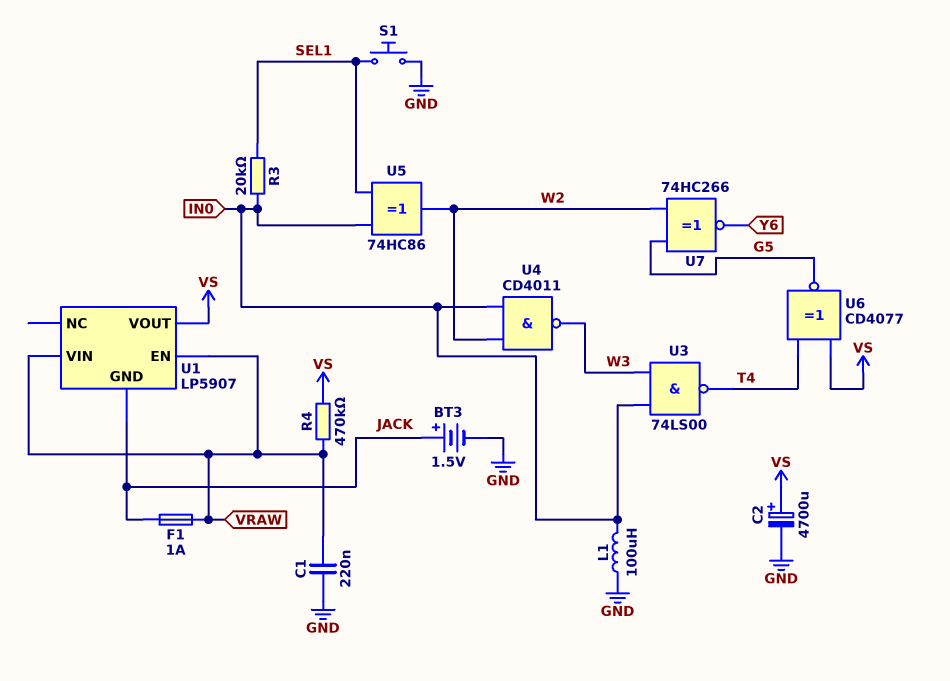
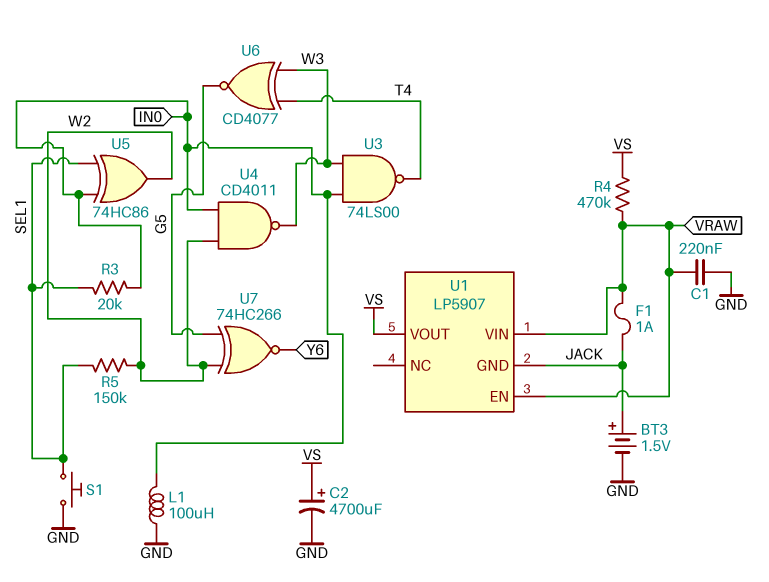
R5: none -> 150k (SEL1, W2)
U6: XNOR CD4077 (in T4, in VS, out G5) -> XNOR CD4077 (in T4, in W3, out G5)

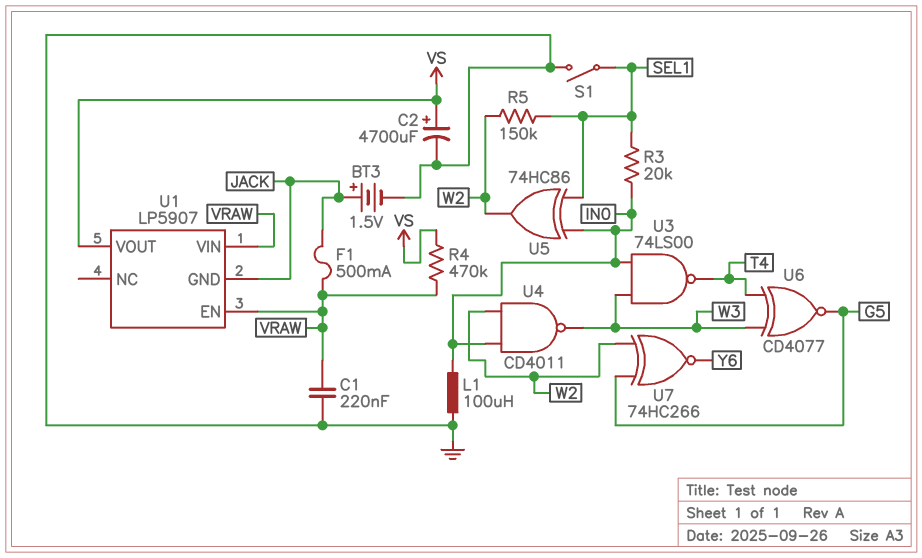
F1: 1A (JACK, VRAW) -> 500mA (JACK, VRAW)
S1: button (GND, SEL1) -> switch (GND, SEL1)

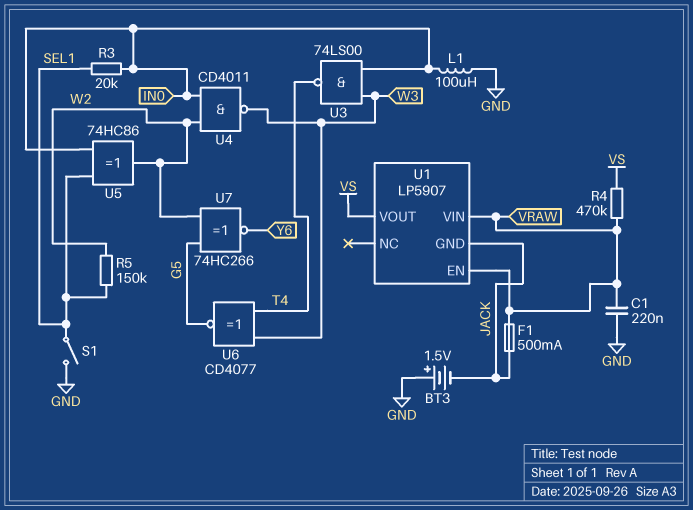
BT3: 1.5V (plus JACK, minus GND) -> 1.5V (plus GND, minus JACK)
C2: 4700uF (plus VS, minus GND) -> none

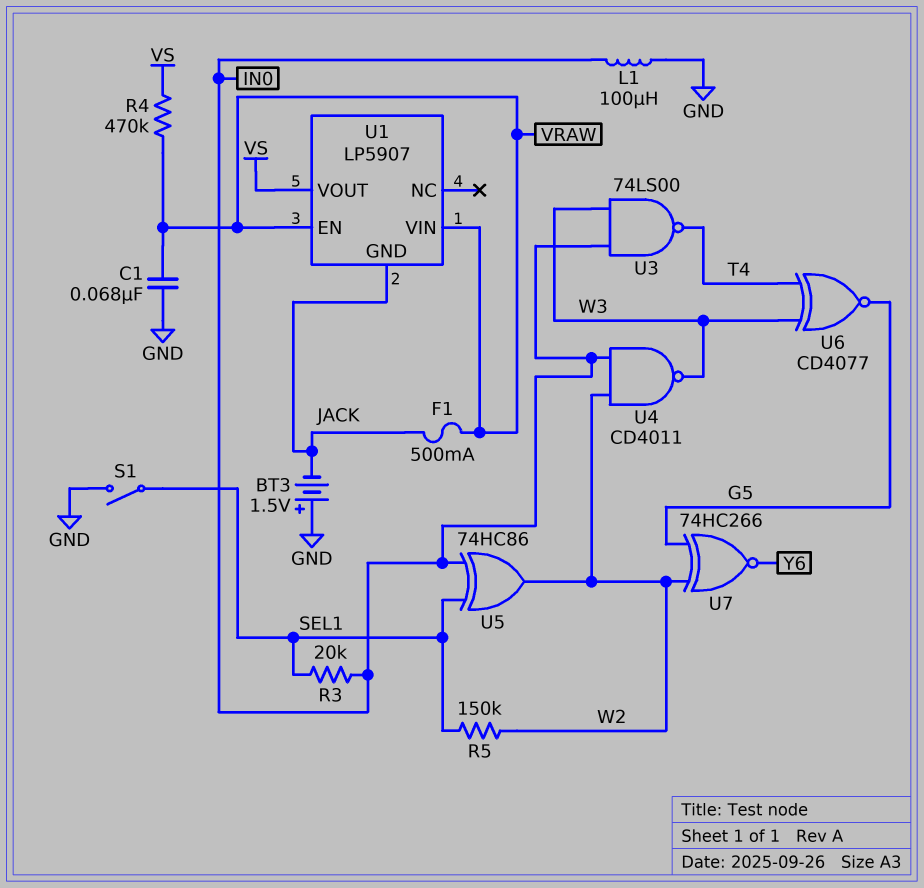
C1: 220nF (GND, VRAW) -> 68nF (GND, VRAW)

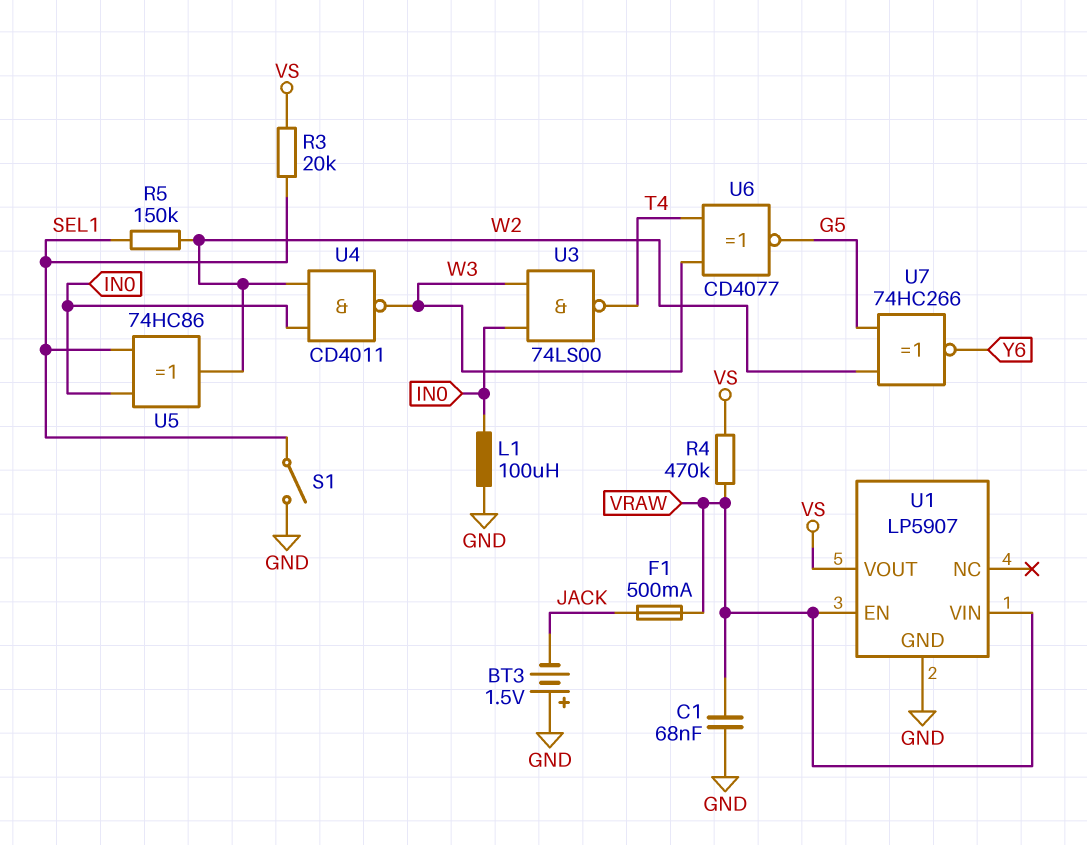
R3: 20k (IN0, SEL1) -> 20k (SEL1, VS)
U1 pin GND: JACK -> GND

